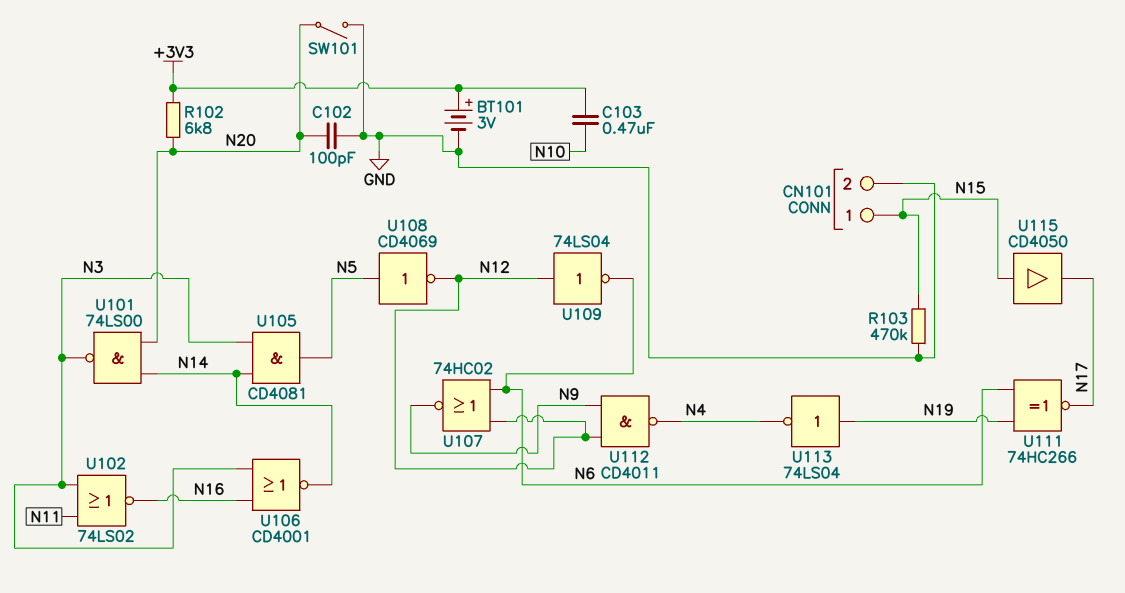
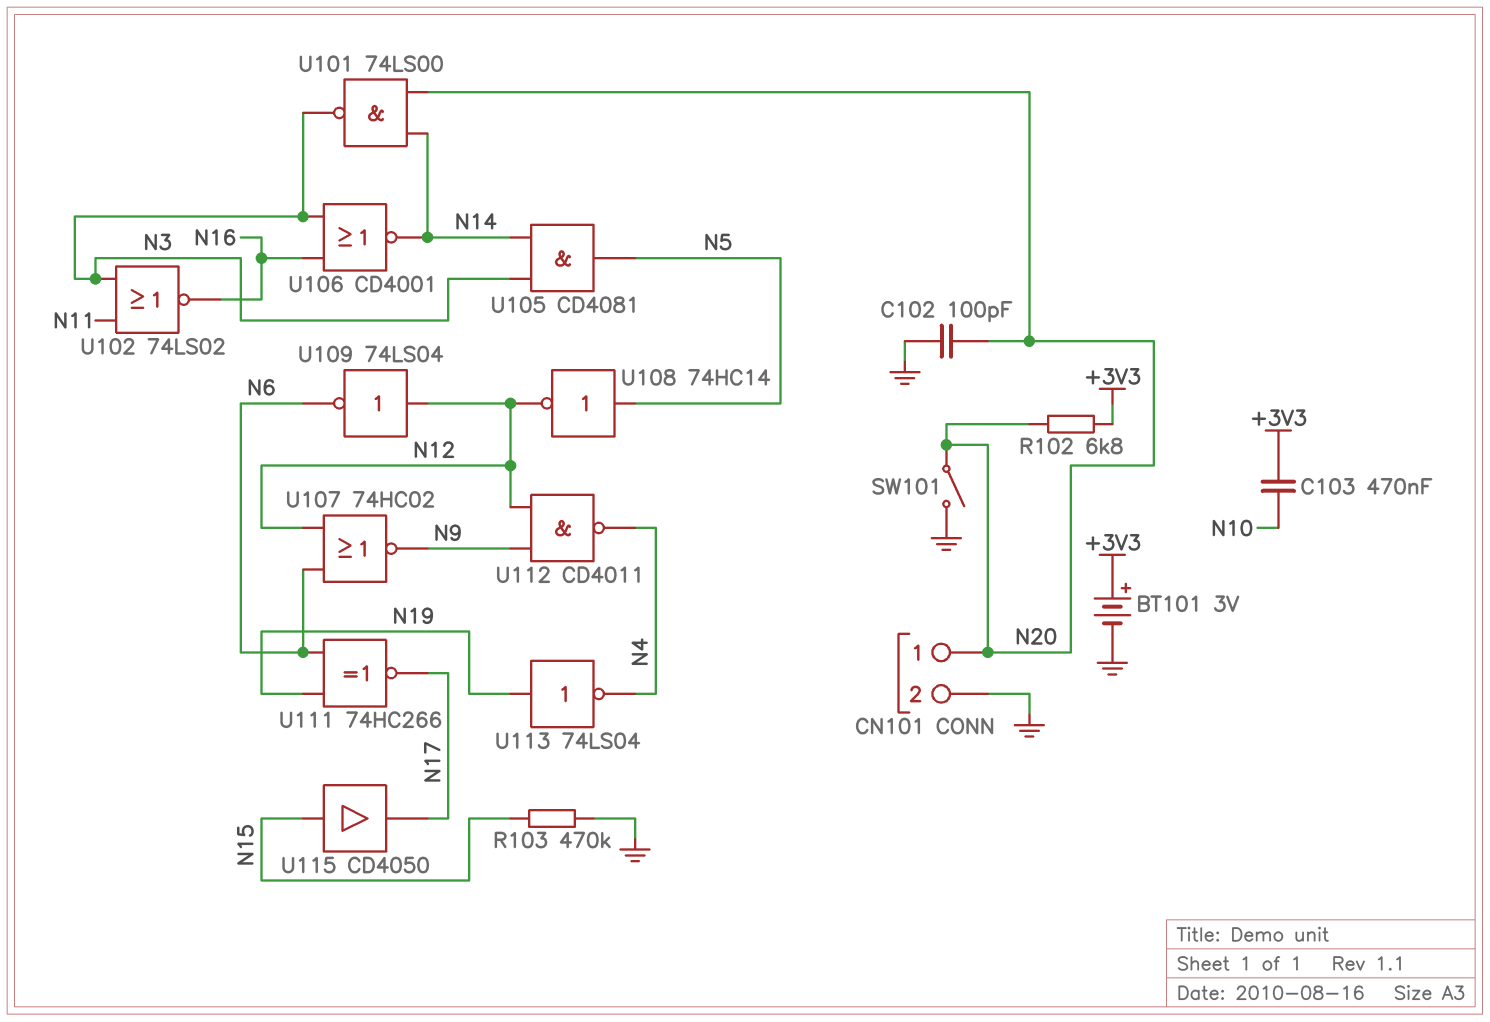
CN101 pin 1: N15 -> N20
U108: NOT CD4069 (in N5, out N12) -> NOT 74HC14 (in N5, out N12)

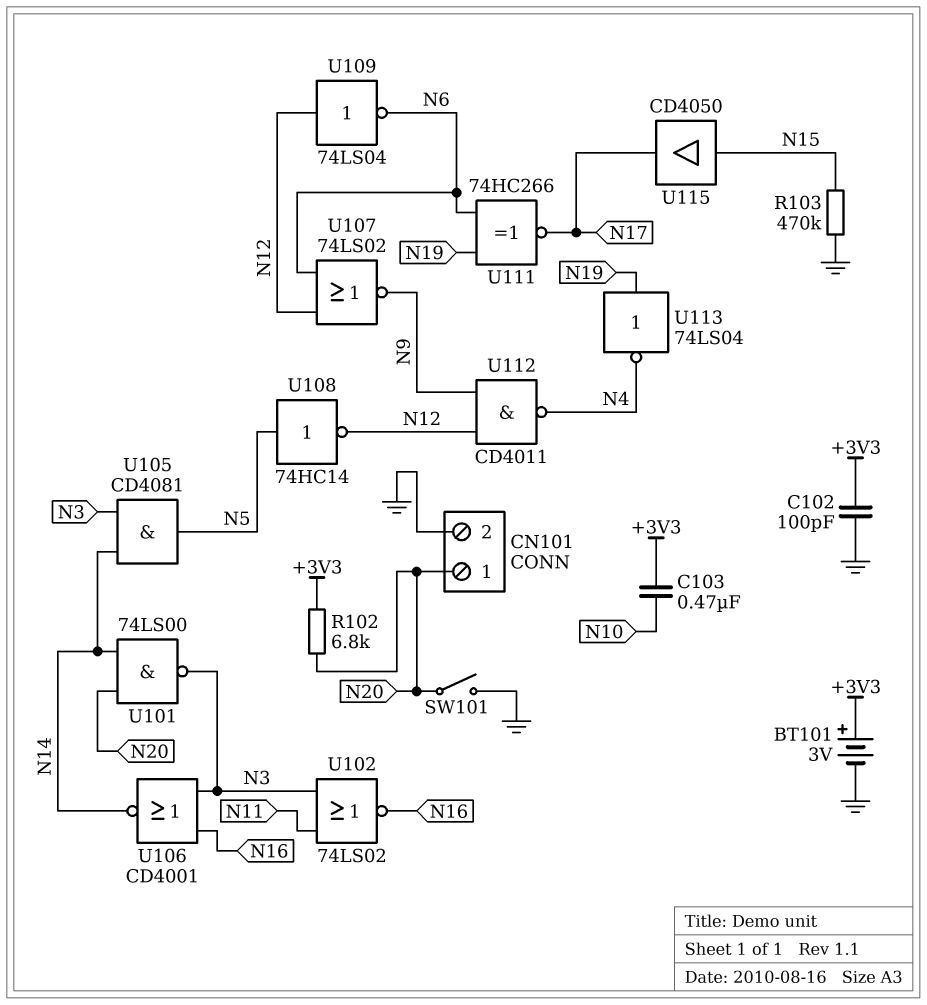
C102: 100pF (GND, N20) -> 100pF (+3V3, GND)
U107: NOR 74HC02 (in N6, in N12, out N9) -> NOR 74LS02 (in N6, in N12, out N9)

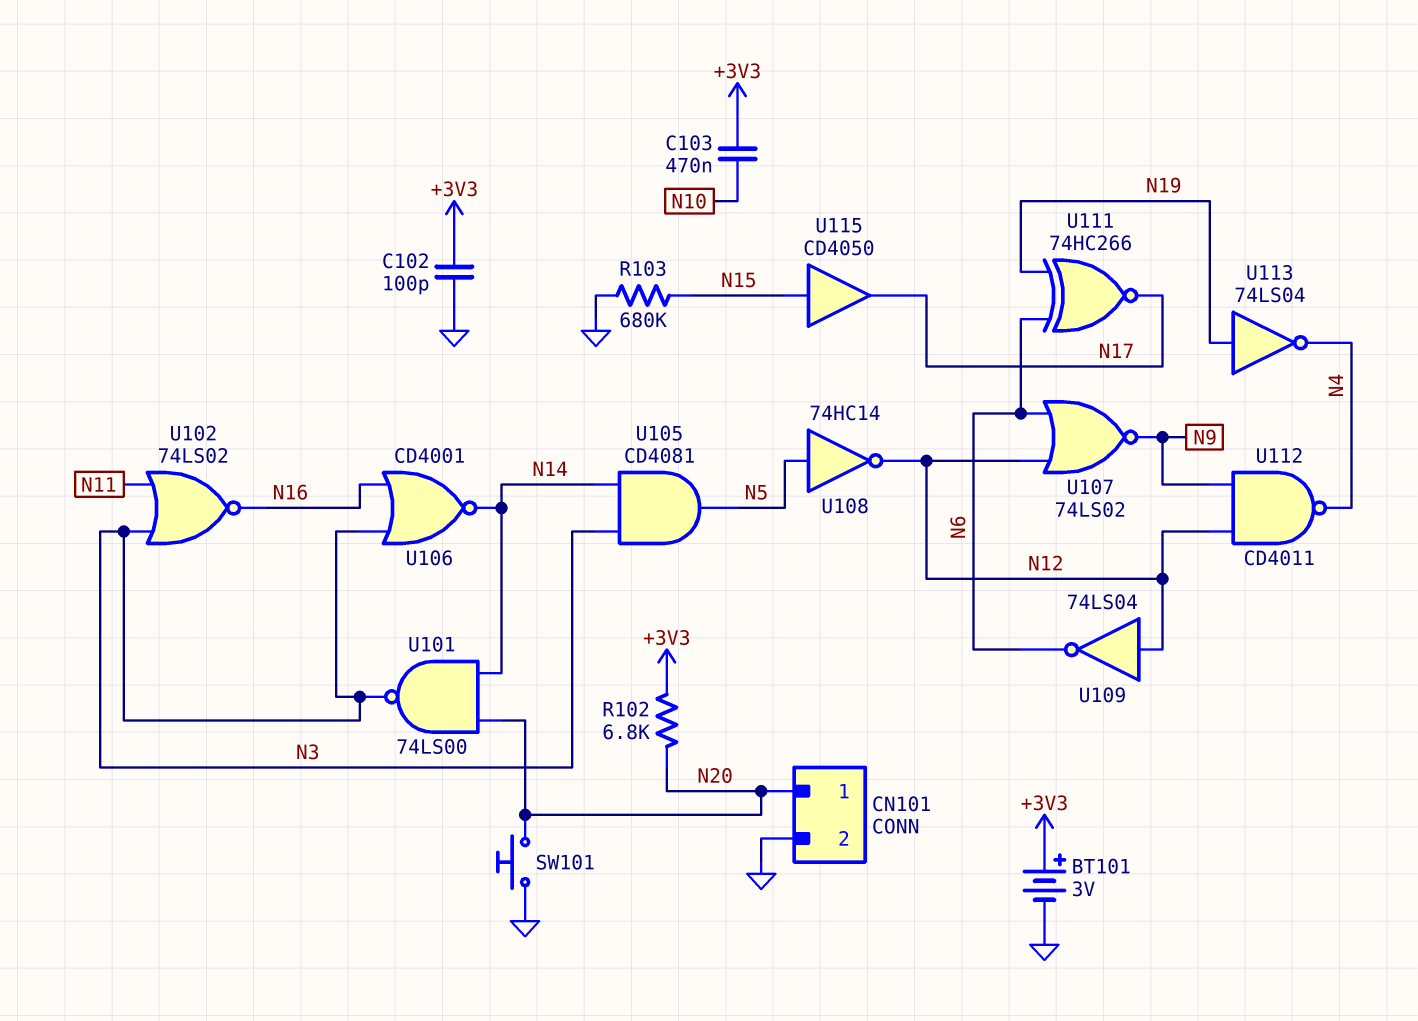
R103: 470k (GND, N15) -> 680k (GND, N15)
SW101: switch (GND, N20) -> button (GND, N20)

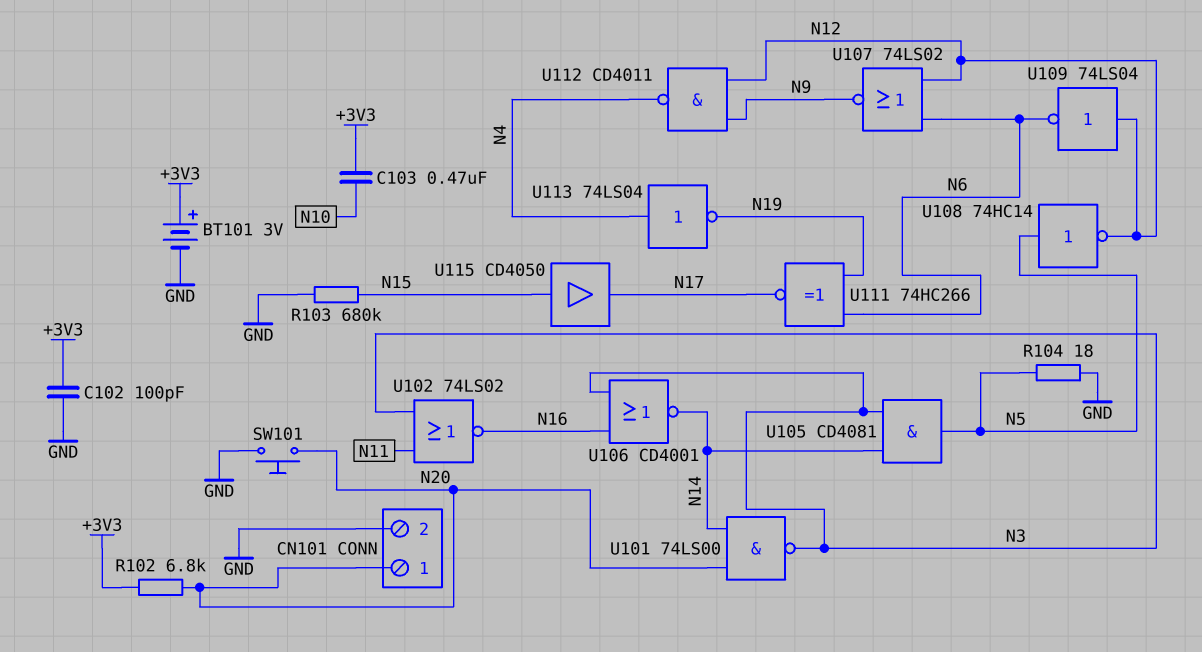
R104: none -> 18 (GND, N5)
U113: NOT 74LS04 (in N19, out N4) -> NOT 74LS04 (in N4, out N19)

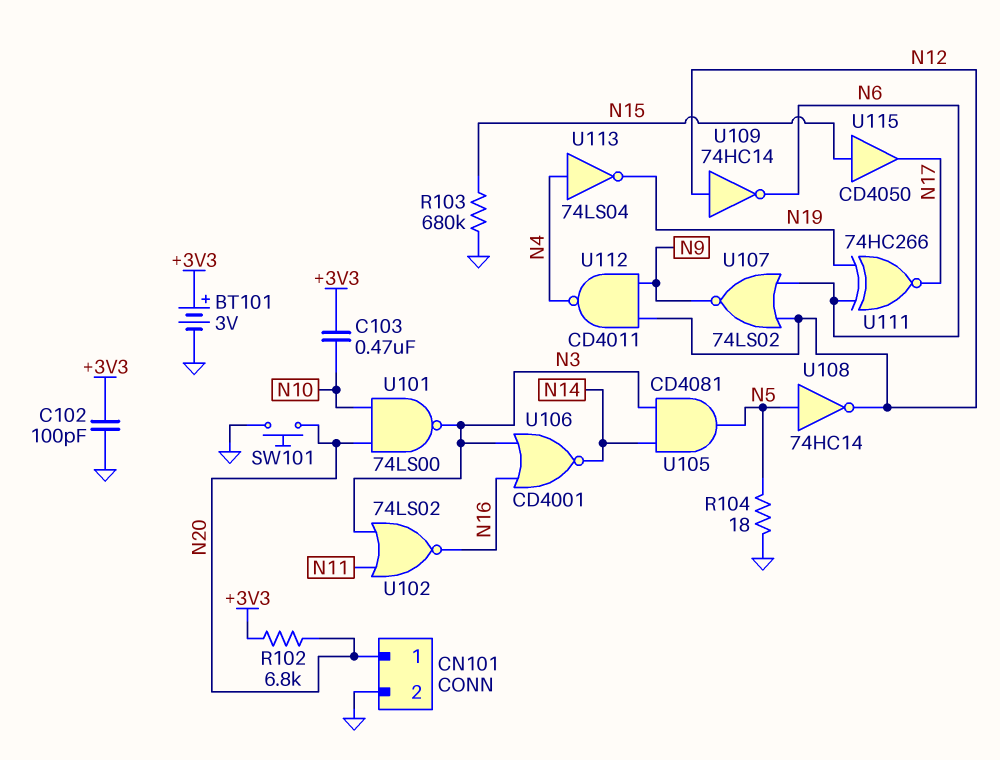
U101: NAND 74LS00 (in N14, in N20, out N3) -> NAND 74LS00 (in N10, in N20, out N3)
U109: NOT 74LS04 (in N12, out N6) -> NOT 74HC14 (in N12, out N6)

